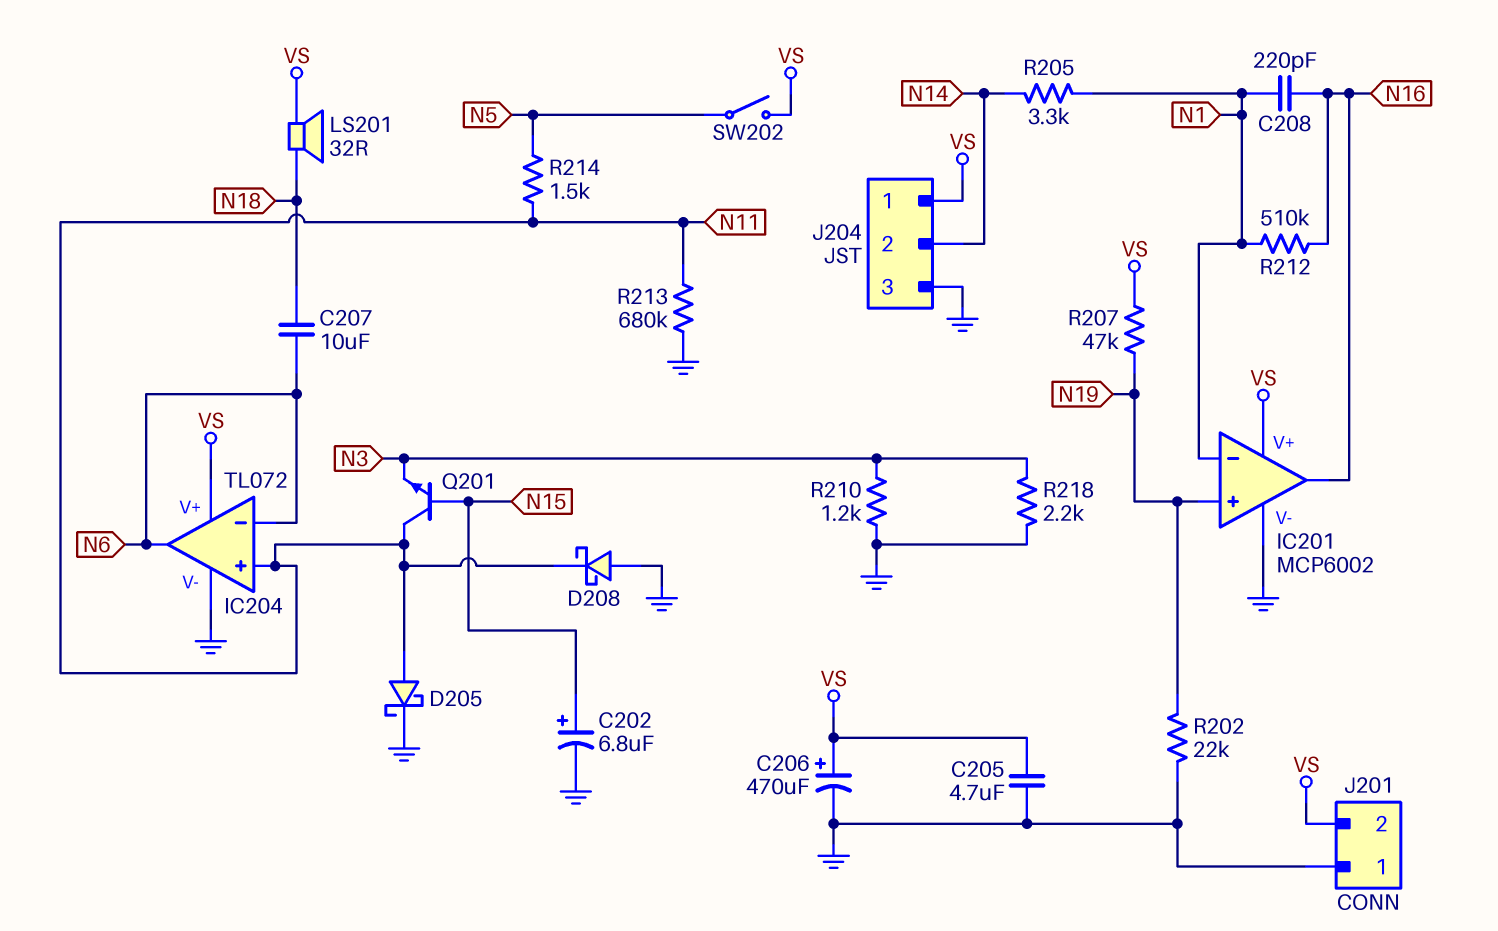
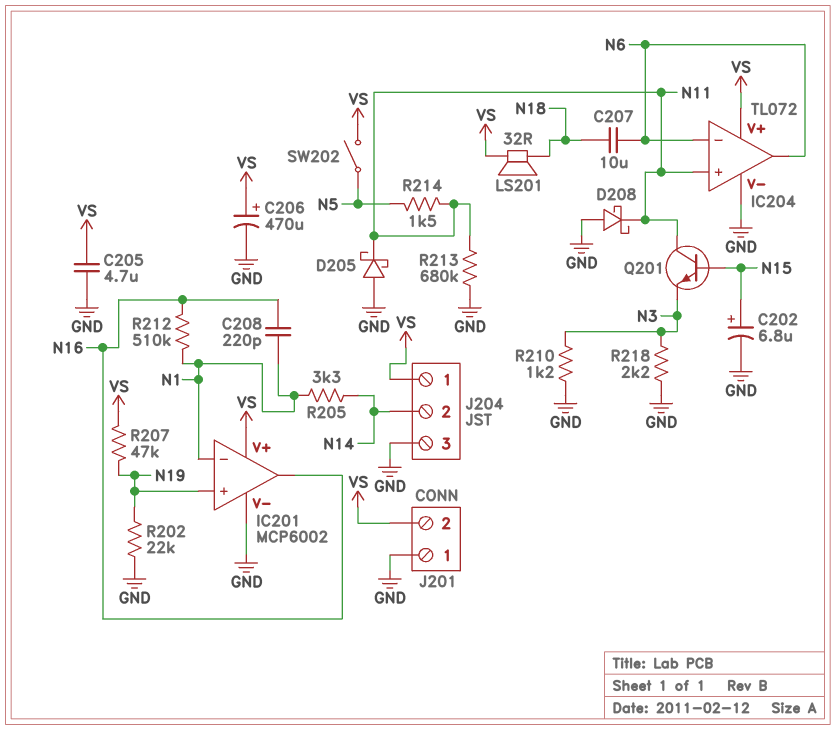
D205: schottky (A N11, K GND) -> schottky (A GND, K N11)

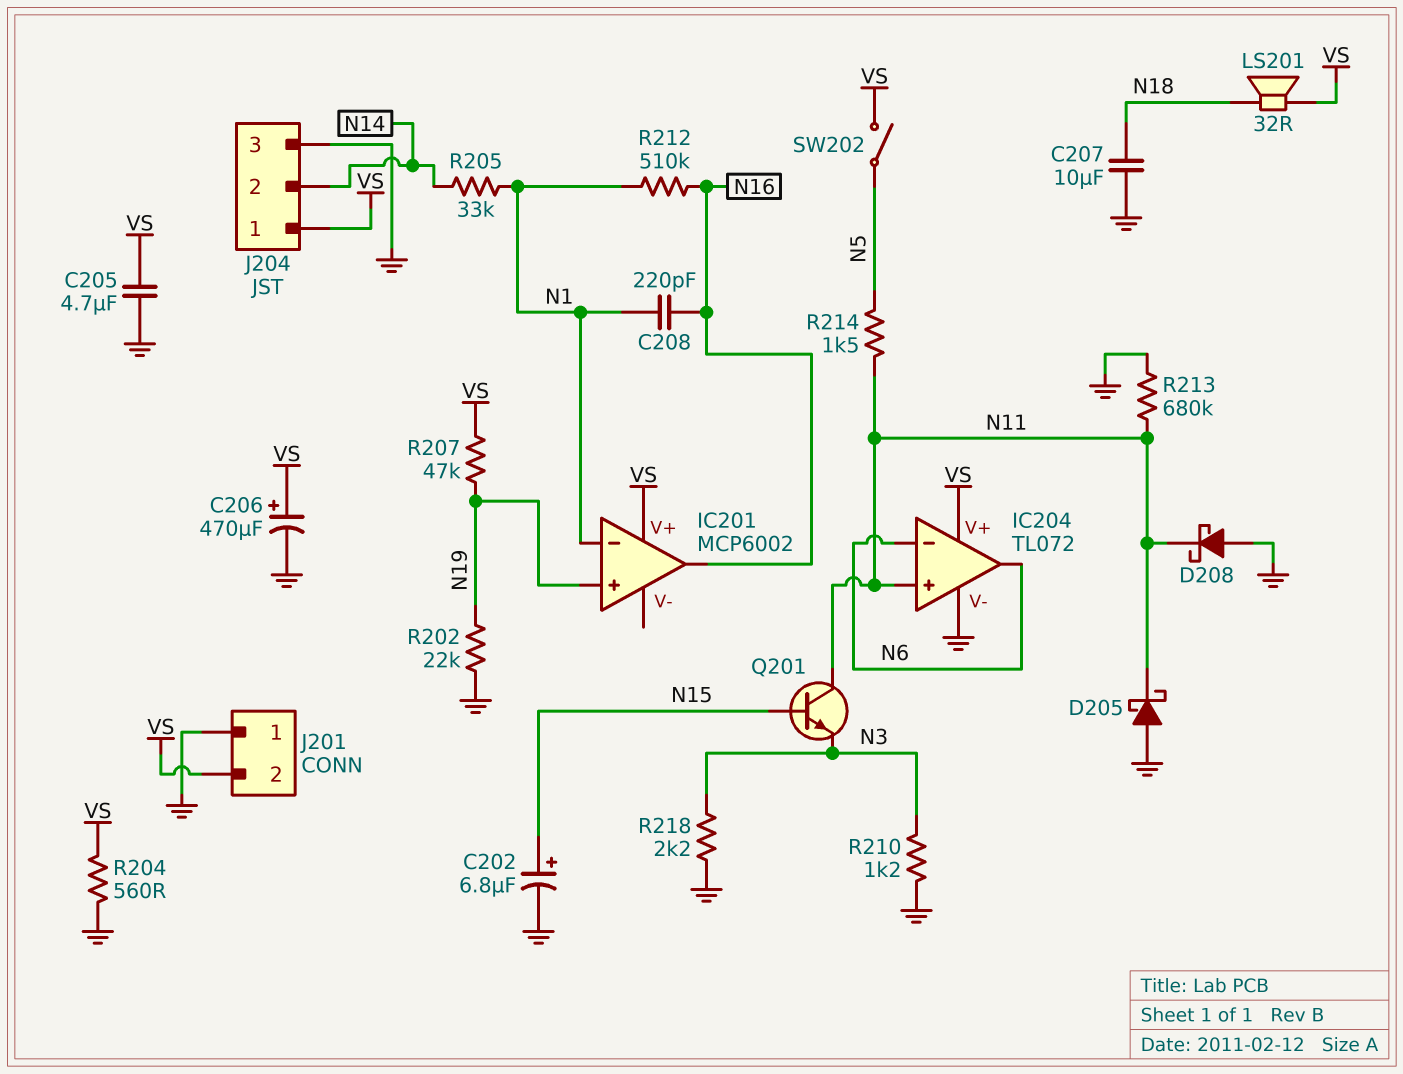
C207: 10uF (N6, N18) -> 10uF (GND, N18)
IC201 pin V-: GND -> none
R204: none -> 560 (GND, VS)
R205: 3.3k (N1, N14) -> 33k (N1, N14)

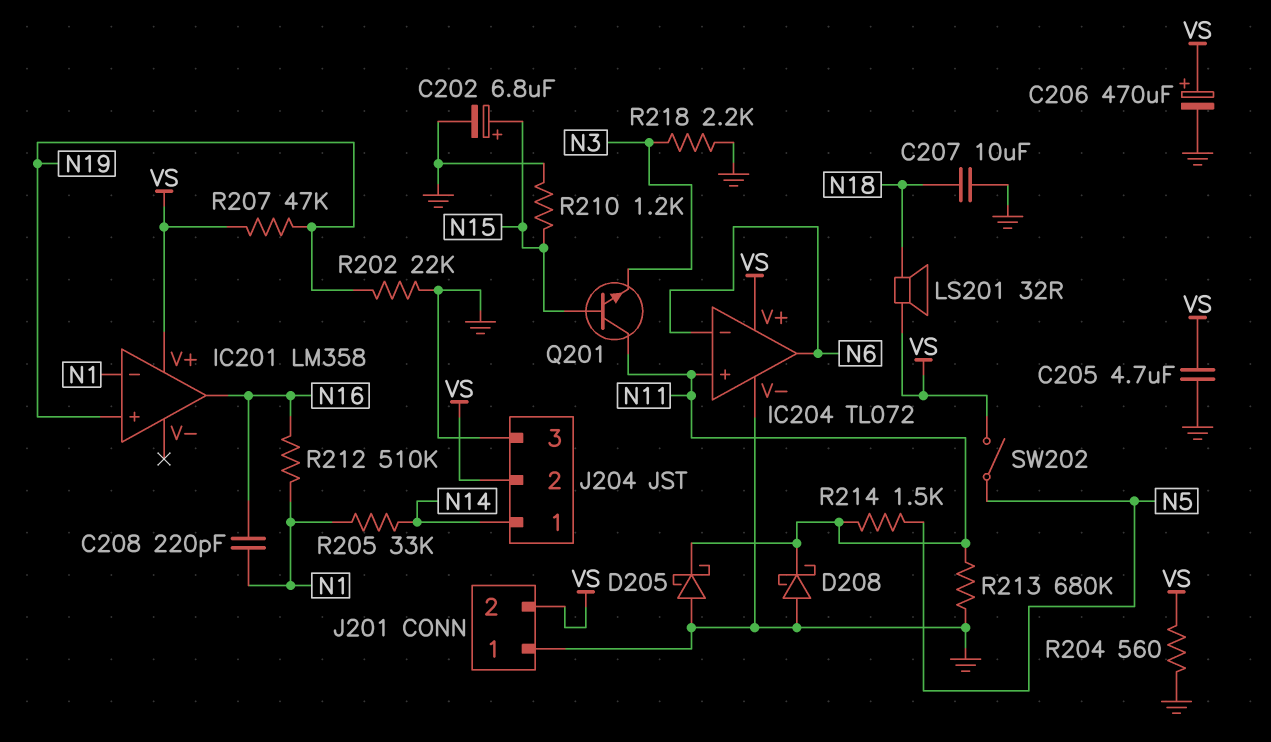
IC201: MCP6002 -> LM358
J204 pin 1: VS -> N14
J204 pin 2: N14 -> VS
R210: 1.2k (GND, N3) -> 1.2k (GND, N15)

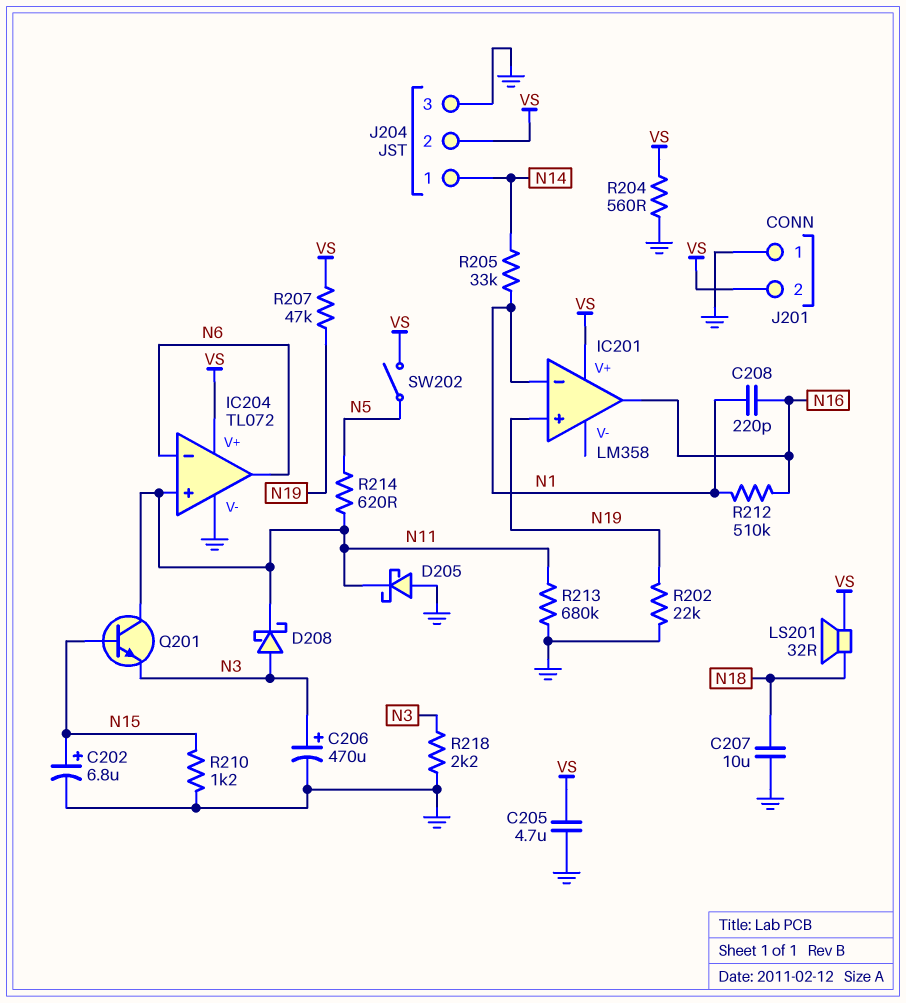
C206: 470uF (plus VS, minus GND) -> 470uF (plus N3, minus GND)
D208: schottky (A GND, K N11) -> schottky (A N3, K N11)
R214: 1.5k (N5, N11) -> 620 (N5, N11)

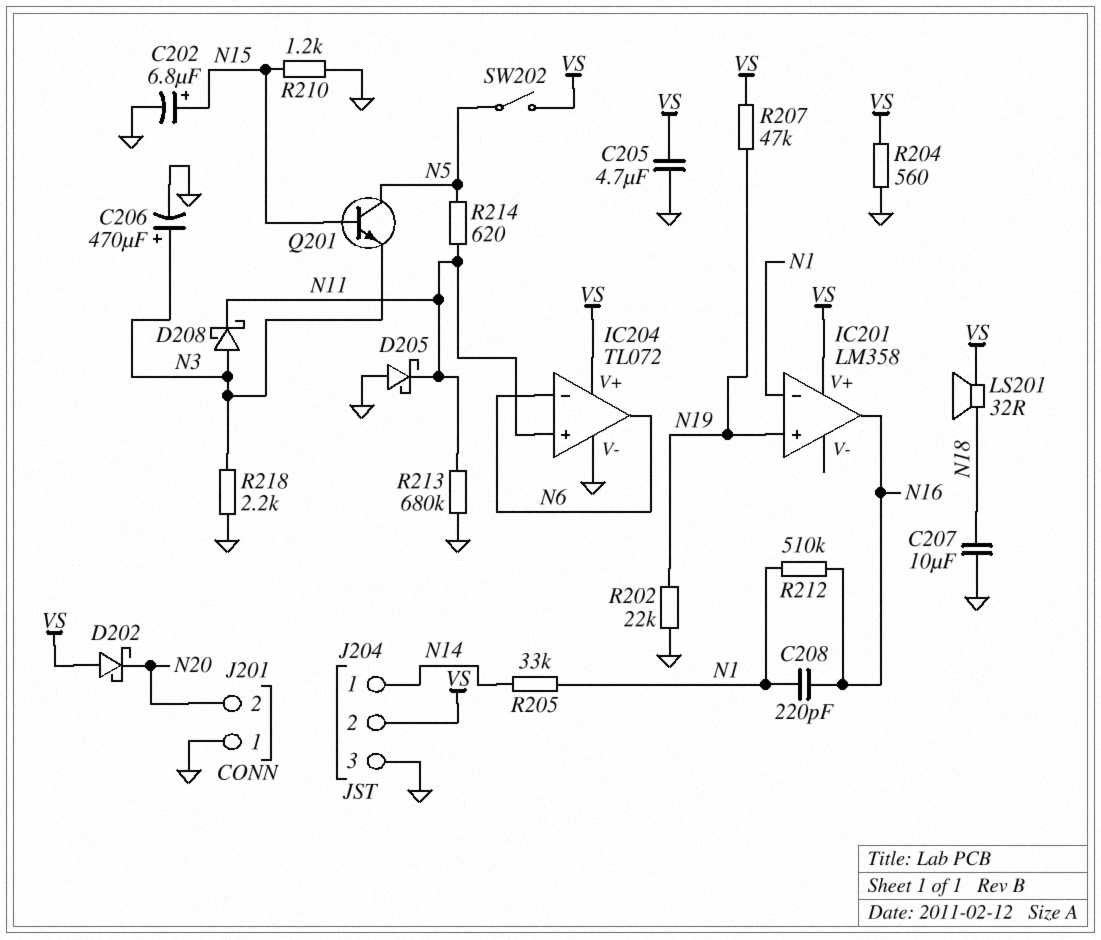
D202: none -> schottky (A VS, K N20)
J201 pin 2: VS -> N20
Q201: NPN (B N15, C N11, E N3) -> NPN (B N15, C N5, E N3)

